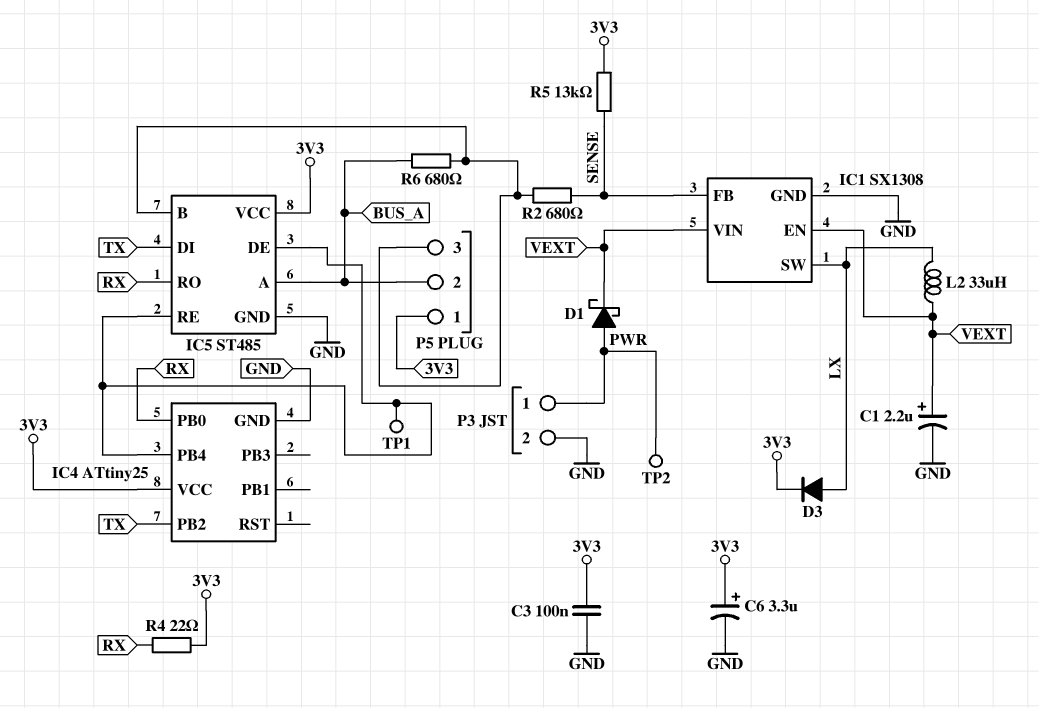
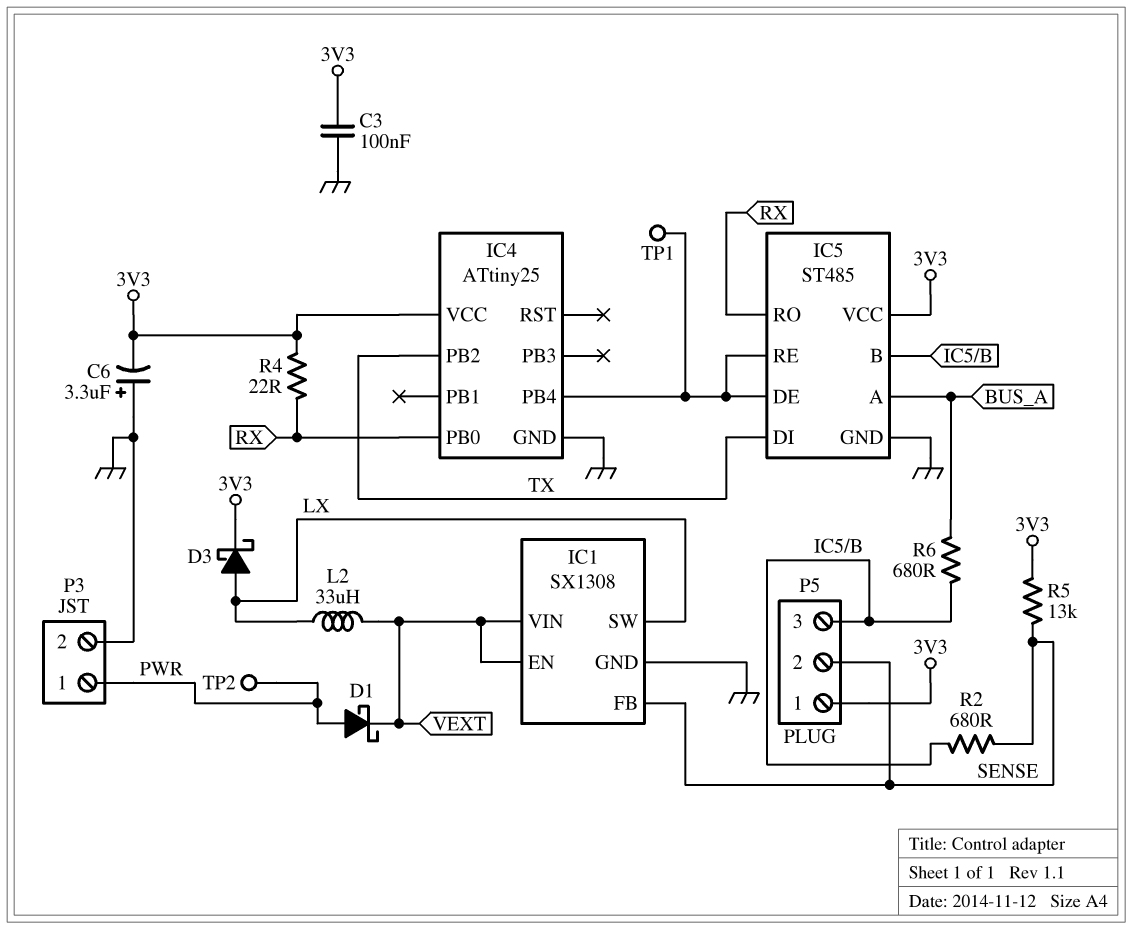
C1: 2.2uF (plus VEXT, minus GND) -> none
C6: 3.3uF (plus 3V3, minus GND) -> 3.3uF (plus GND, minus 3V3)
D3: diode (A LX, K 3V3) -> schottky (A LX, K 3V3)
P5 pin 2: BUS_A -> SENSE

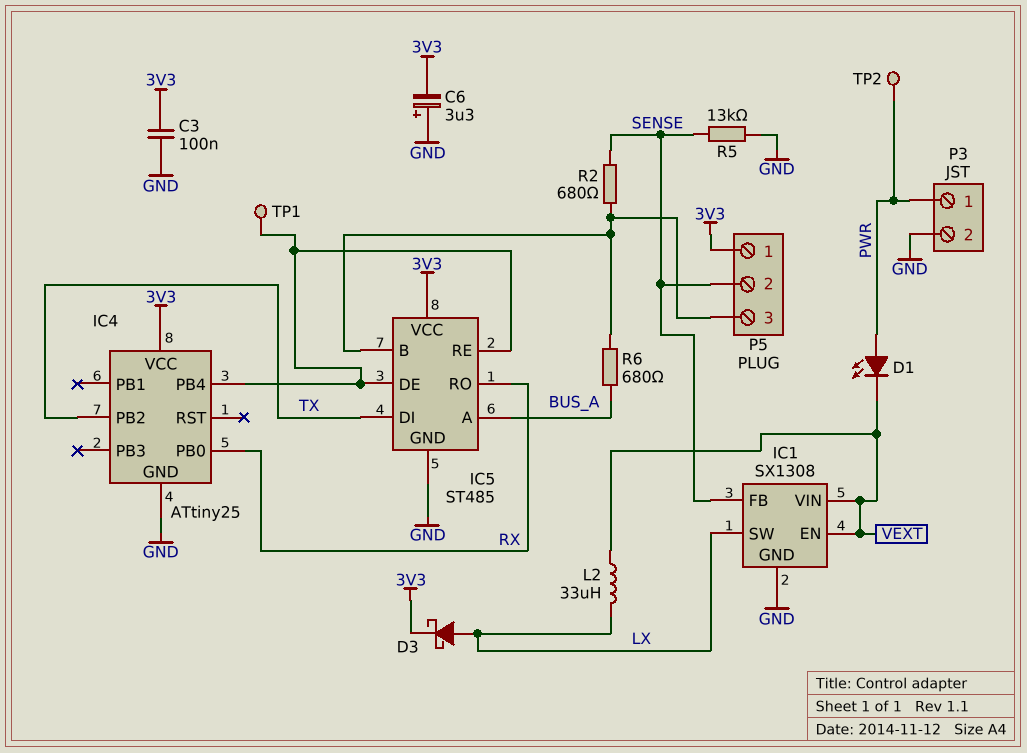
D1: schottky (A PWR, K VEXT) -> LED (A PWR, K VEXT)
R4: 22 (3V3, RX) -> none
R5: 13k (3V3, SENSE) -> 13k (GND, SENSE)

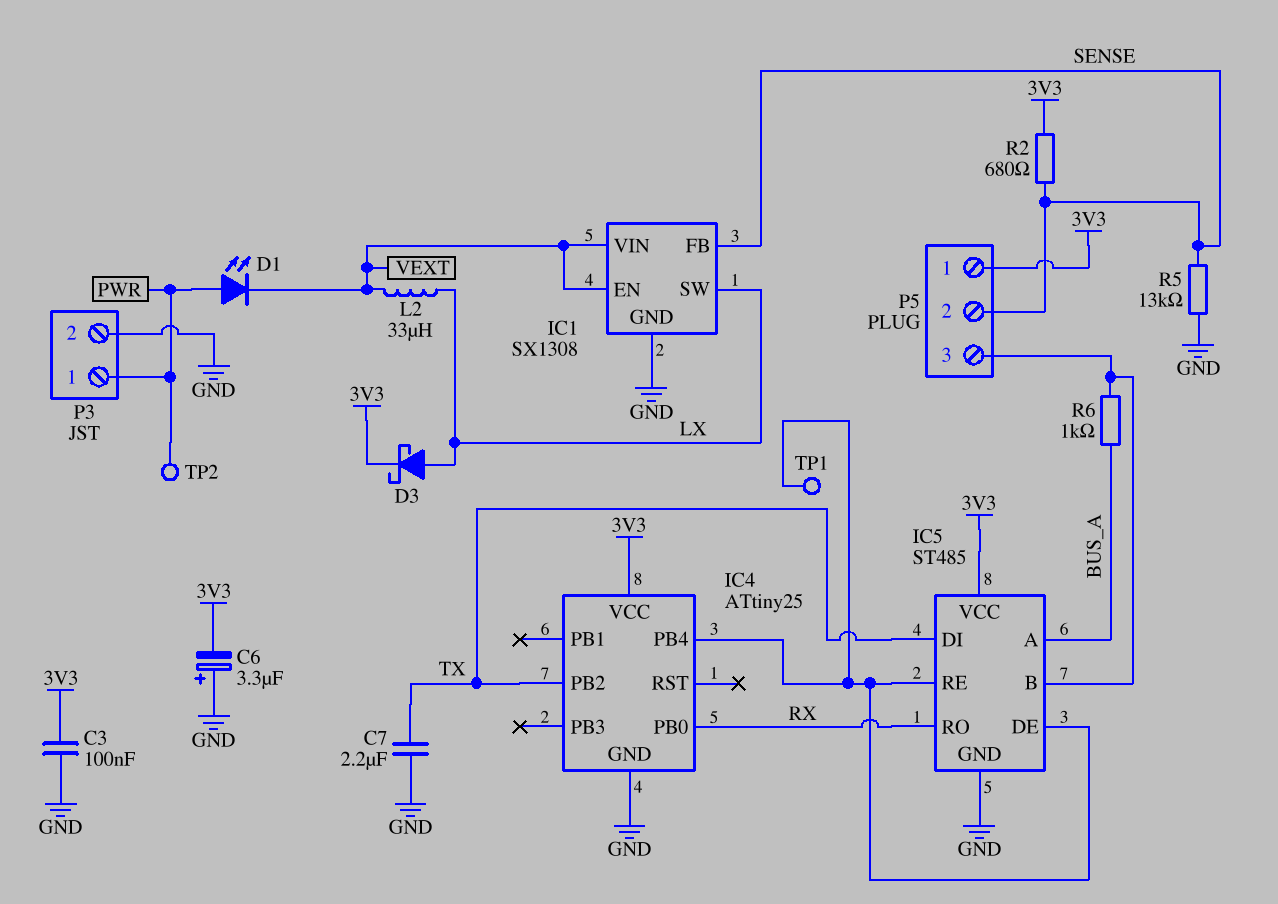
C7: none -> 2.2uF (GND, TX)
R2: 680 (IC5/B, SENSE) -> 680 (3V3, SENSE)
R6: 680 (BUS_A, IC5/B) -> 1k (BUS_A, IC5/B)

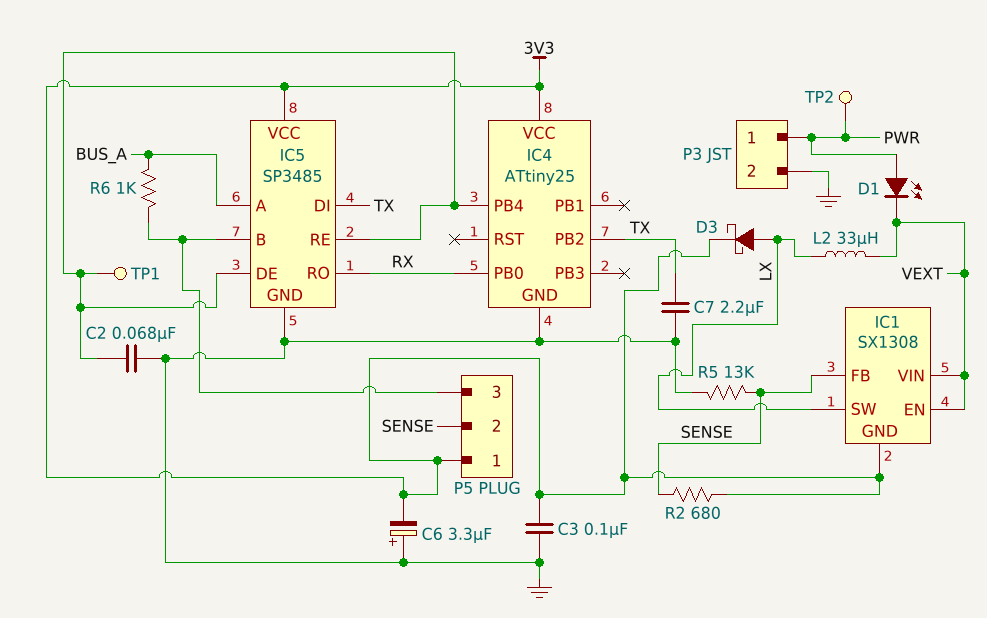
C2: none -> 68nF (GND, IC4/PB4)
IC1 pin GND: GND -> 3V3
IC5: ST485 -> SP3485

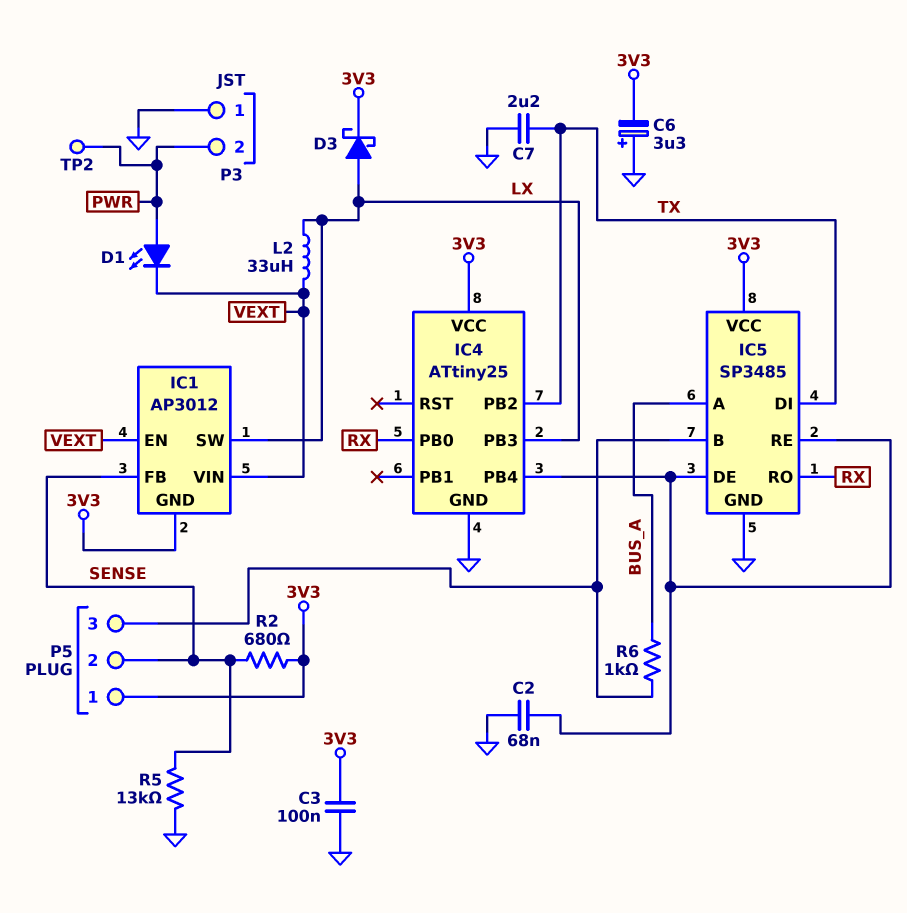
IC1: SX1308 -> AP3012
IC4 pin PB3: none -> LX
P3 pin 1: PWR -> GND
P3 pin 2: GND -> PWR
TP1: test point (IC4/PB4) -> none

